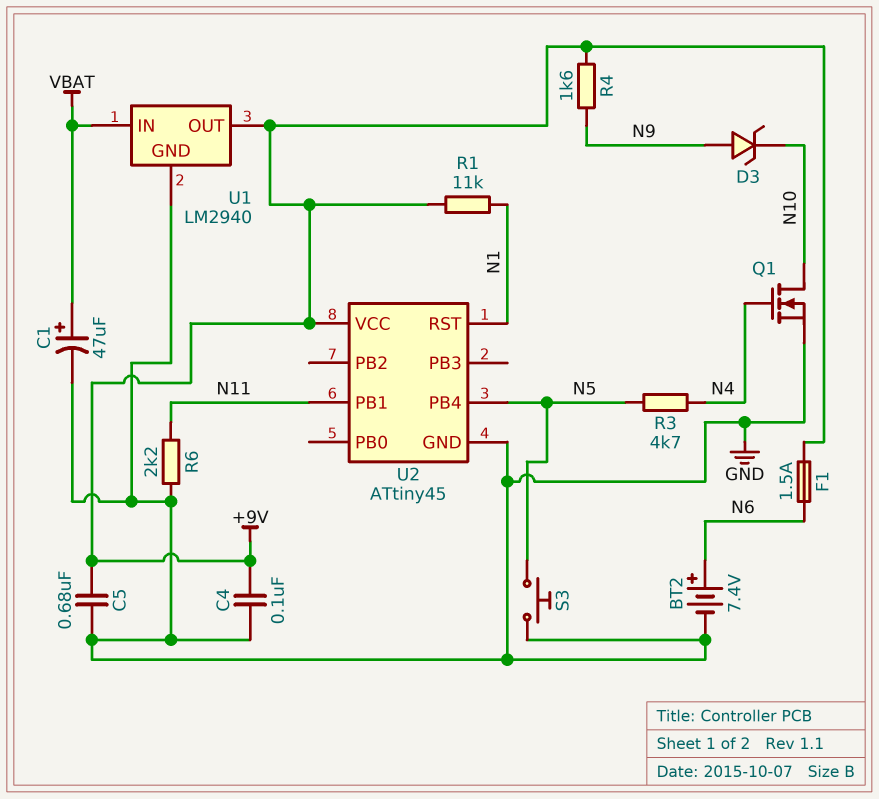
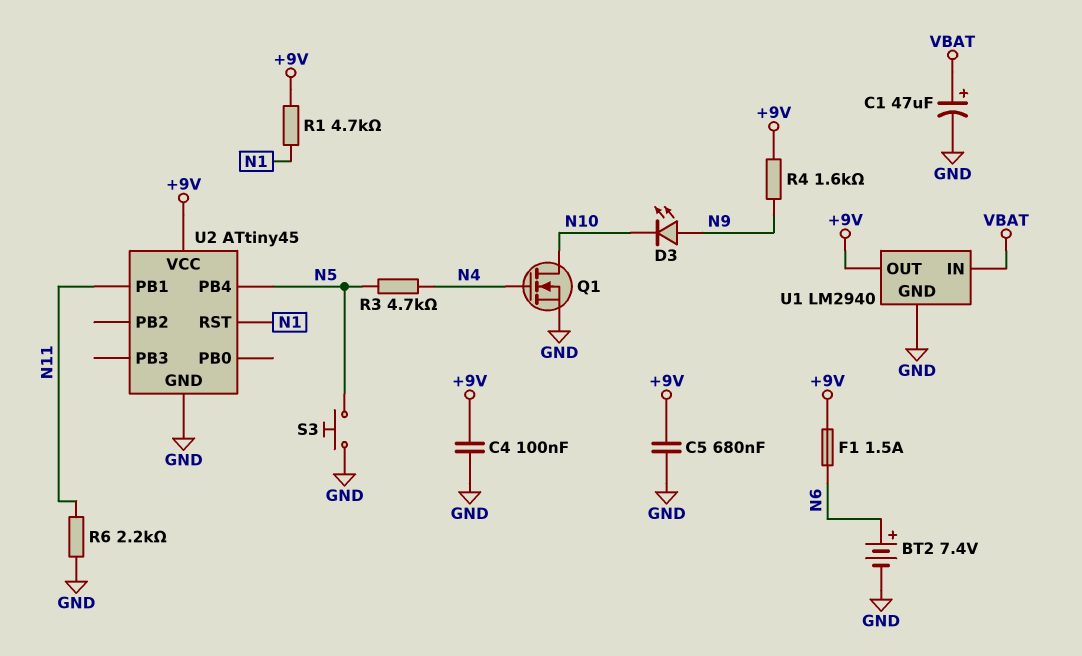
D3: zener (A N9, K N10) -> LED (A N9, K N10)
R1: 11k (+9V, N1) -> 4.7k (+9V, N1)

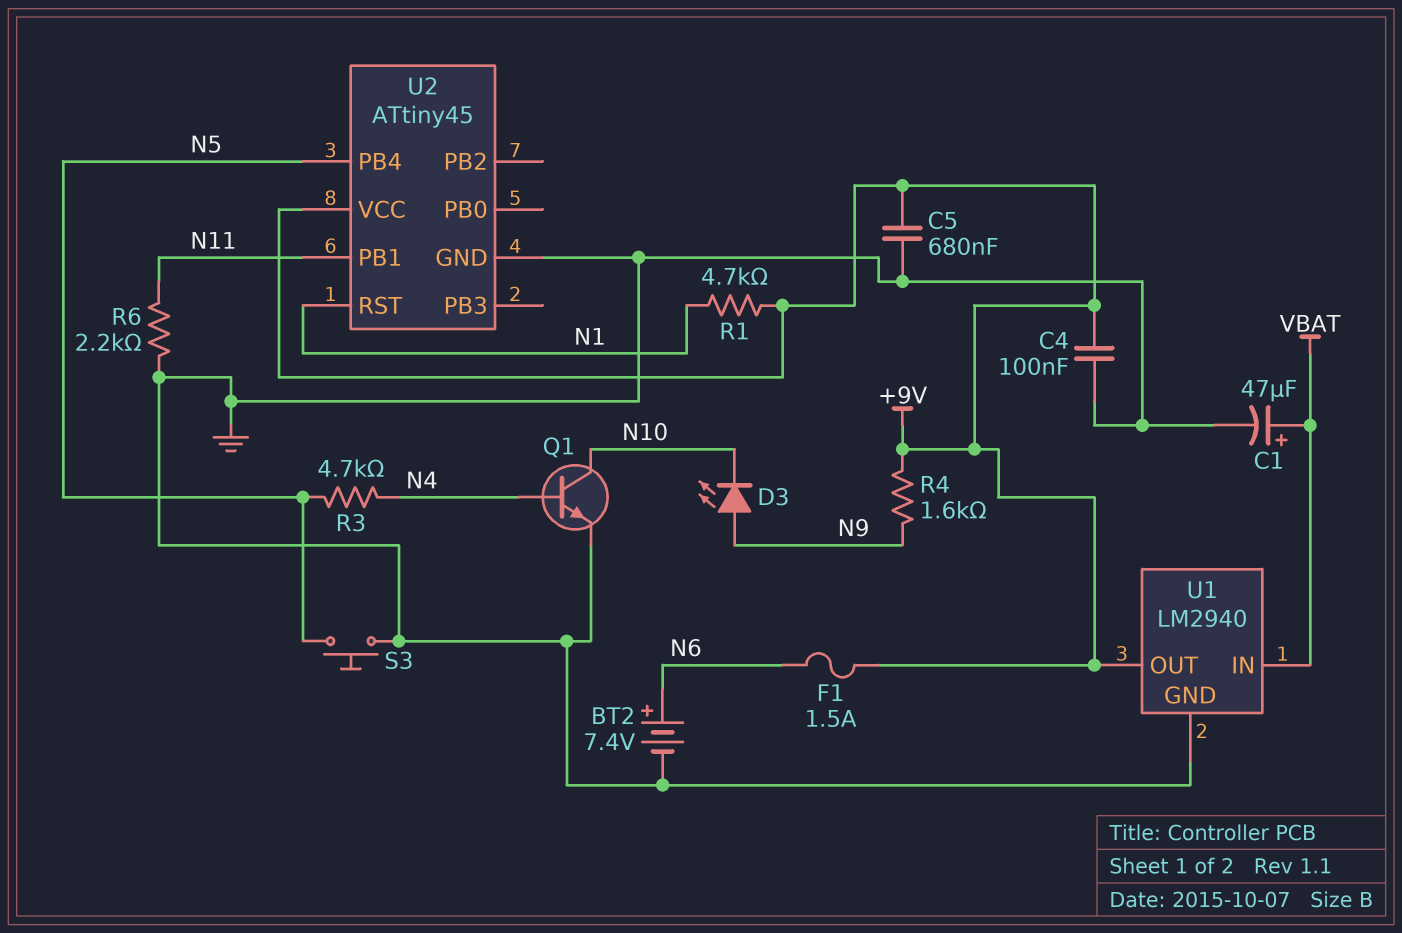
Q1: NMOS (G N4, D N10, S GND) -> NPN (B N4, C N10, E GND)

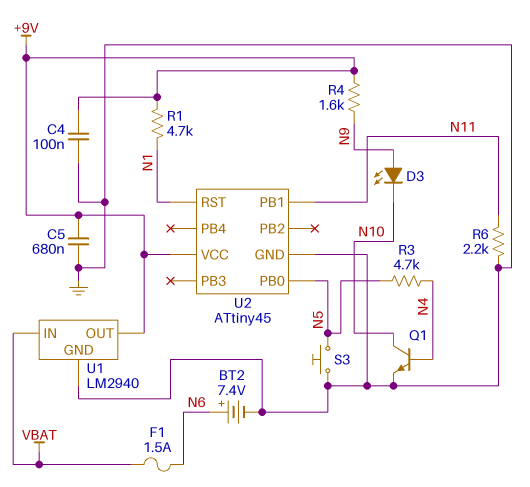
C1: 47uF (plus VBAT, minus GND) -> none
F1: 1.5A (+9V, N6) -> 1.5A (N6, VBAT)
U2 pin PB0: none -> N5
U2 pin PB4: N5 -> none

